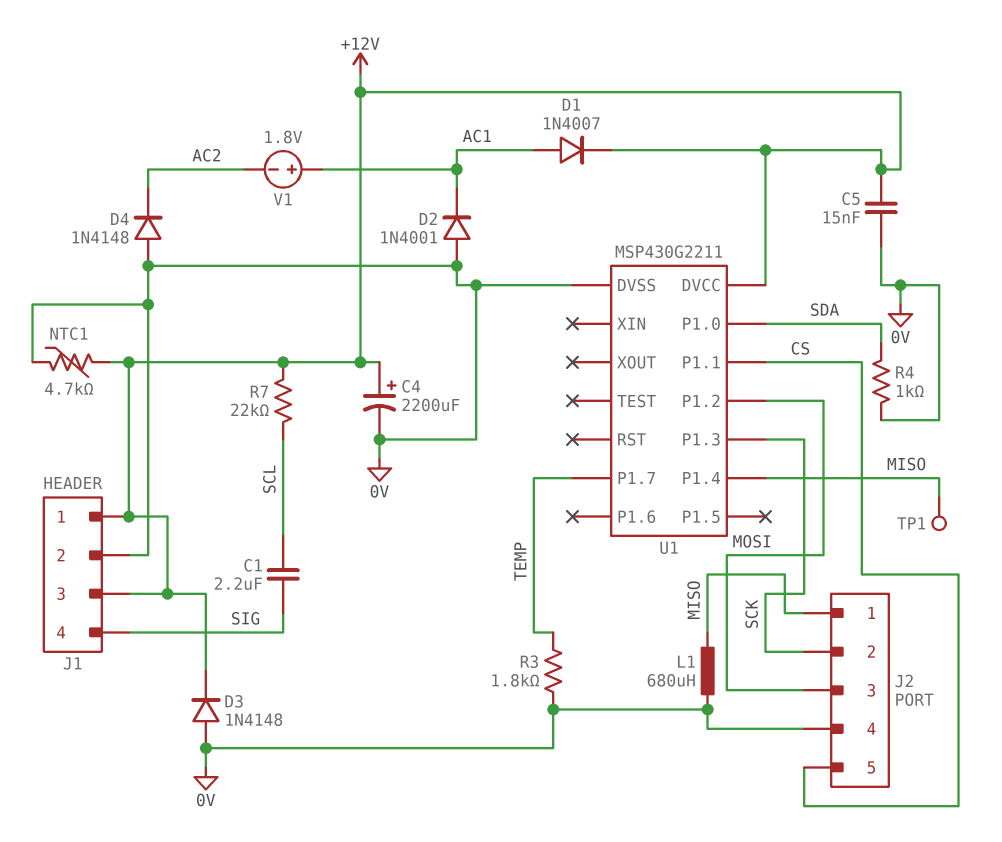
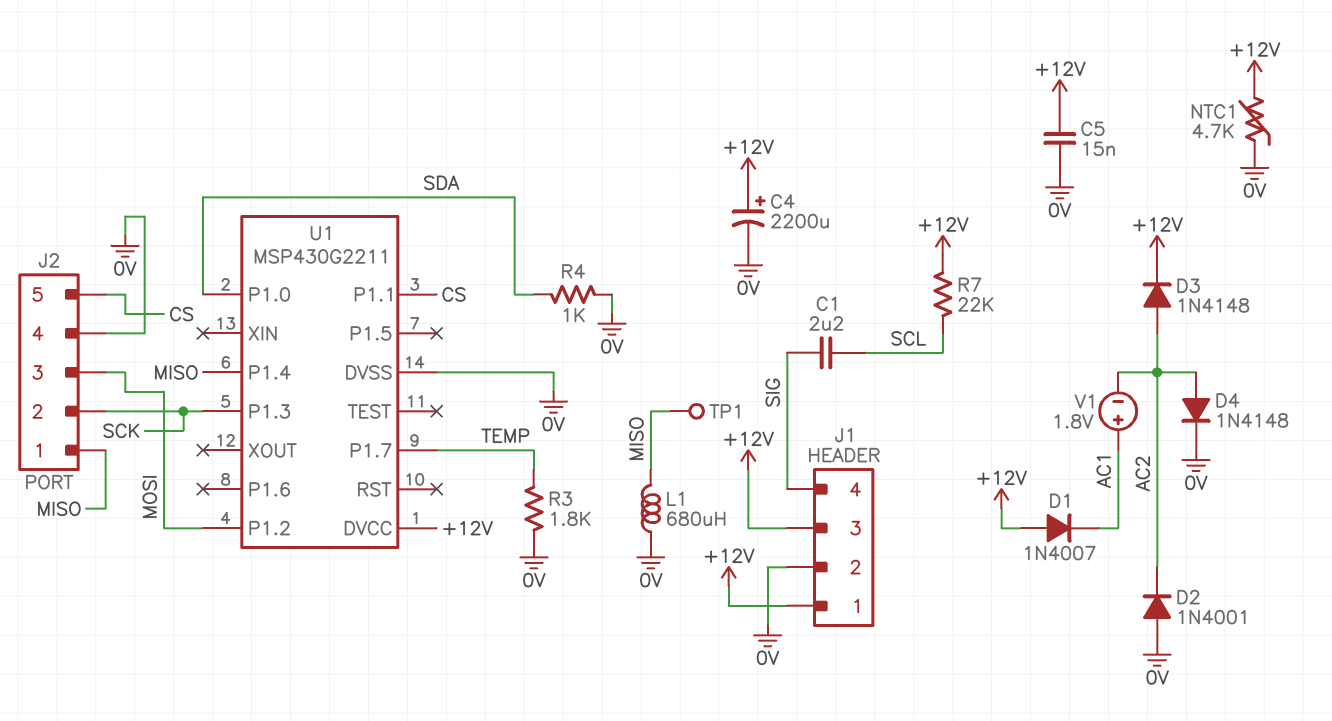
D1: diode 1N4007 (A AC1, K +12V) -> diode 1N4007 (A +12V, K AC1)
D2: diode 1N4001 (A 0V, K AC1) -> diode 1N4001 (A 0V, K AC2)
D3: diode 1N4148 (A 0V, K +12V) -> diode 1N4148 (A AC2, K +12V)
D4: diode 1N4148 (A 0V, K AC2) -> diode 1N4148 (A AC2, K 0V)

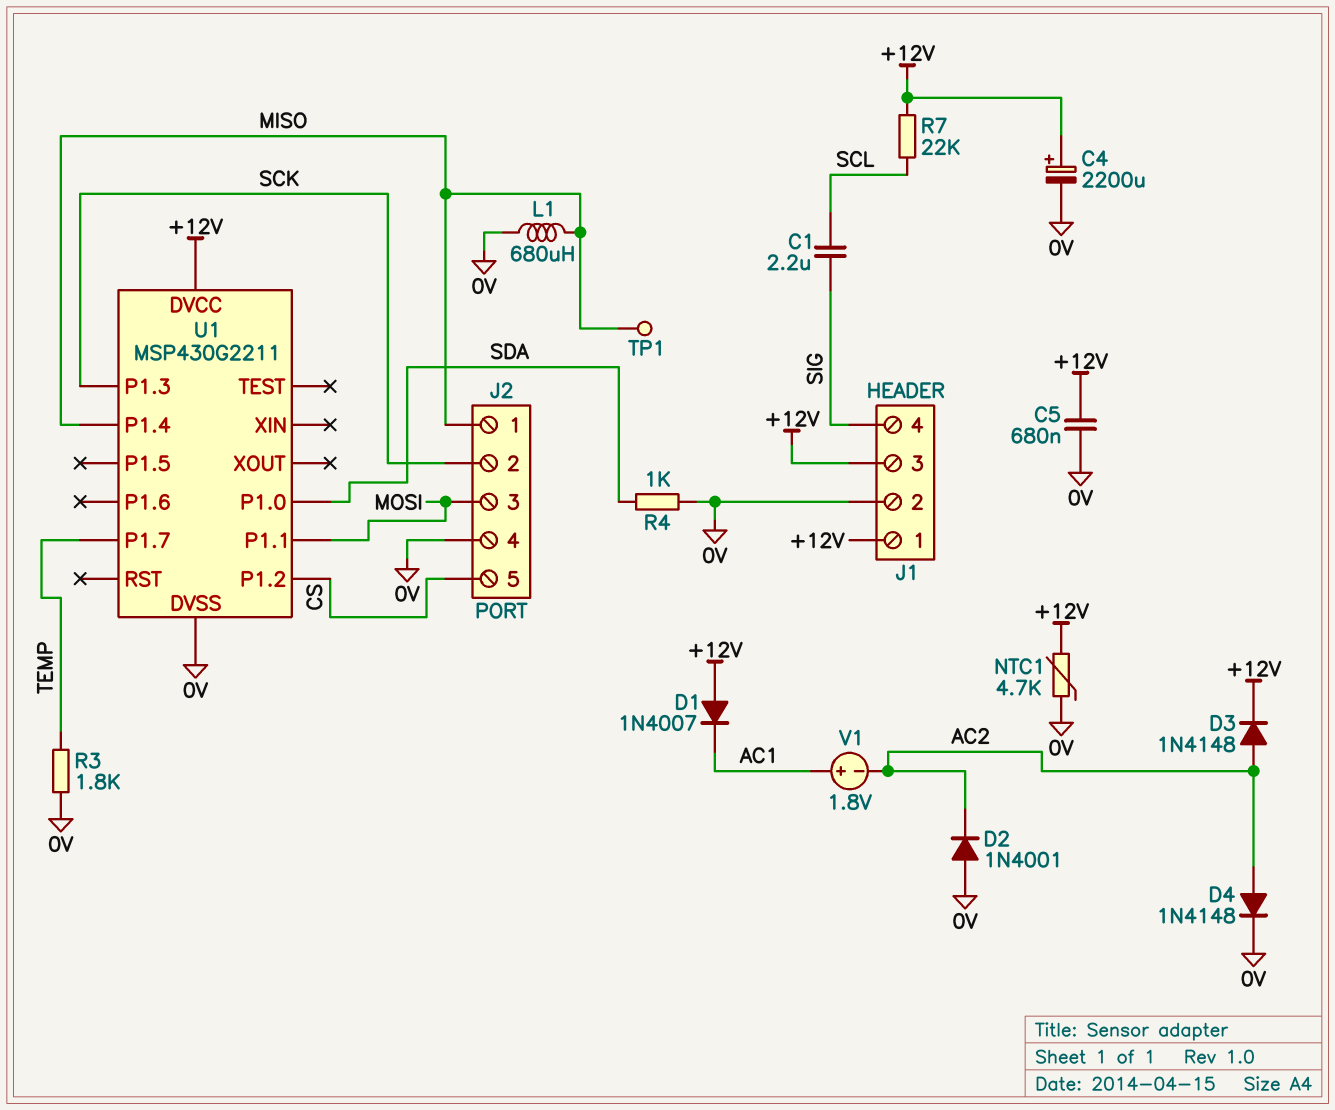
C5: 15nF (+12V, 0V) -> 680nF (+12V, 0V)
U1 pin P1.1: CS -> MOSI
U1 pin P1.2: MOSI -> CS

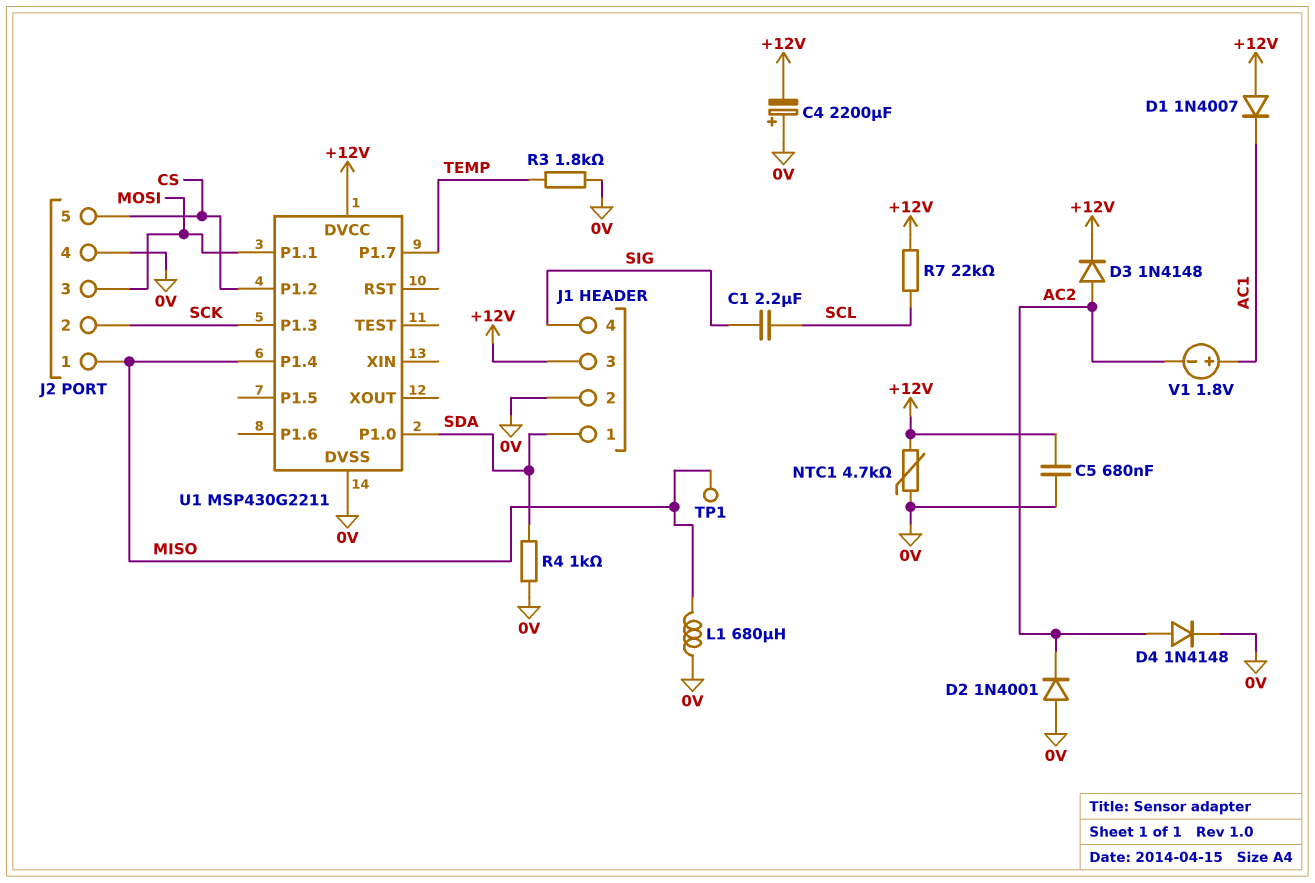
C4: 2200uF (plus +12V, minus 0V) -> 2200uF (plus 0V, minus +12V)
J1 pin 1: +12V -> SDA

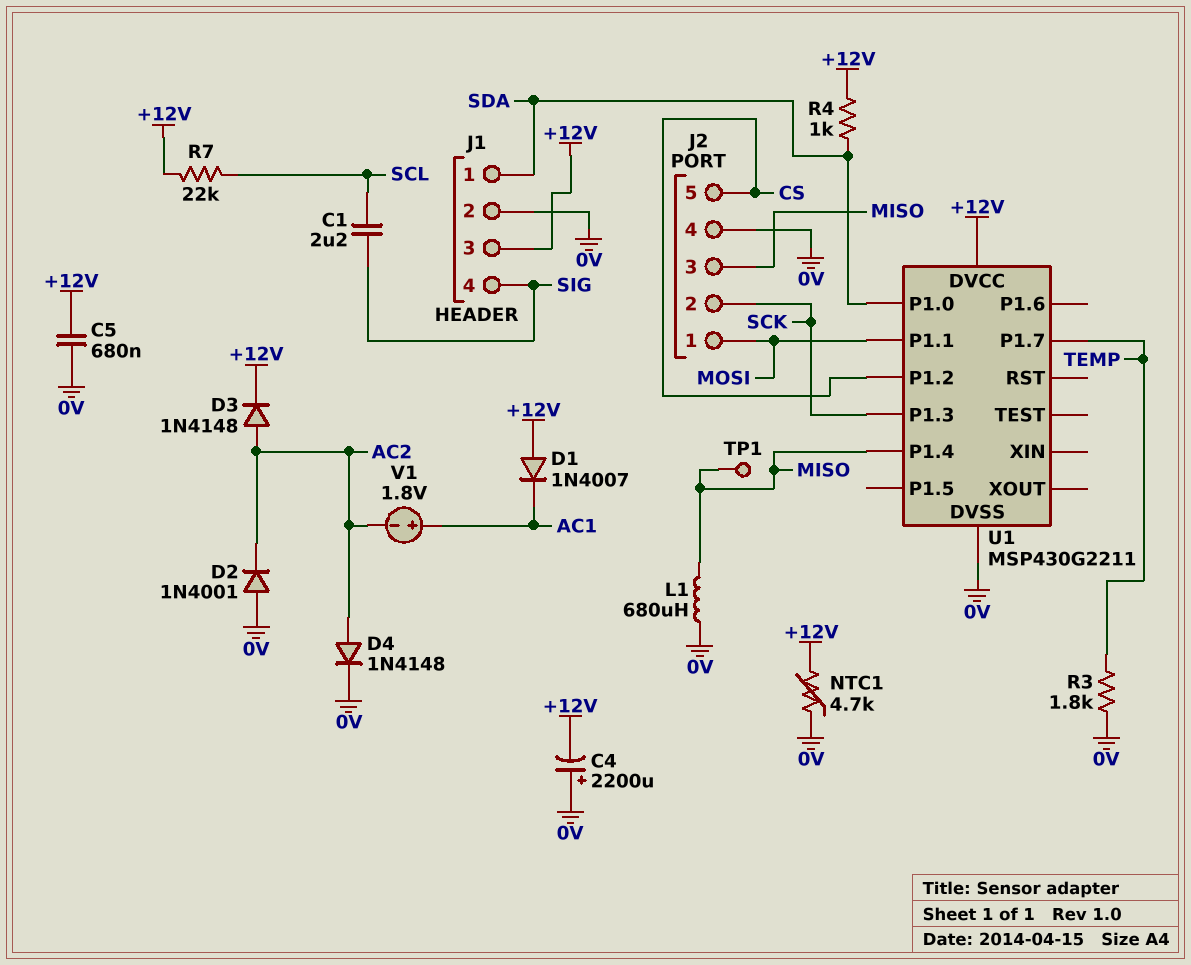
J2 pin 1: MISO -> MOSI
J2 pin 3: MOSI -> MISO
R4: 1k (0V, SDA) -> 1k (+12V, SDA)

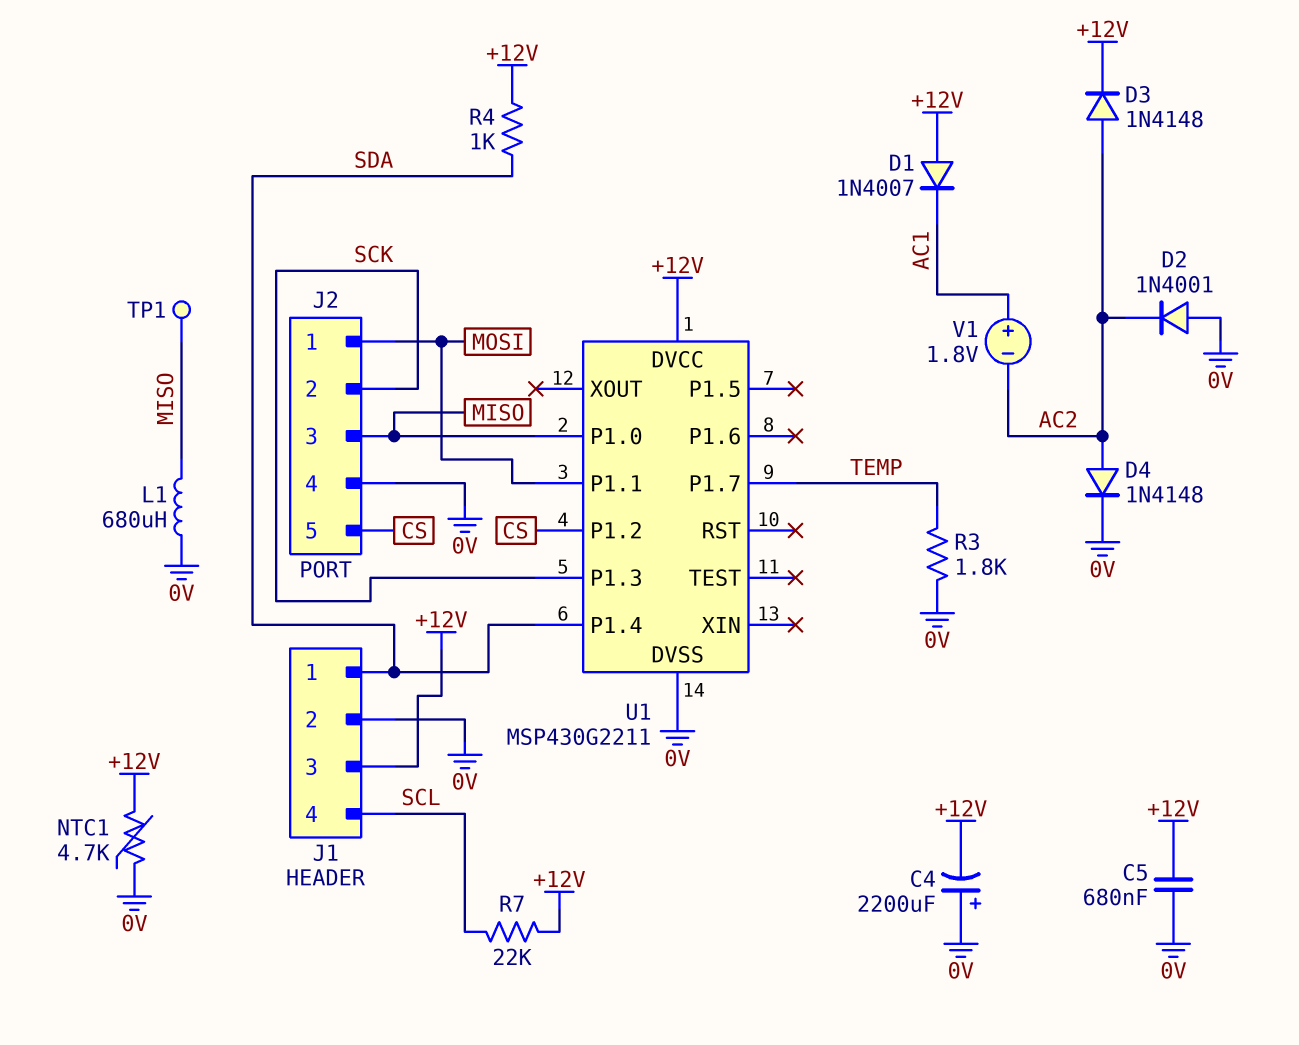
C1: 2.2uF (SCL, SIG) -> none
J1 pin 4: SIG -> SCL
U1 pin P1.0: SDA -> MISO
U1 pin P1.4: MISO -> SDA

